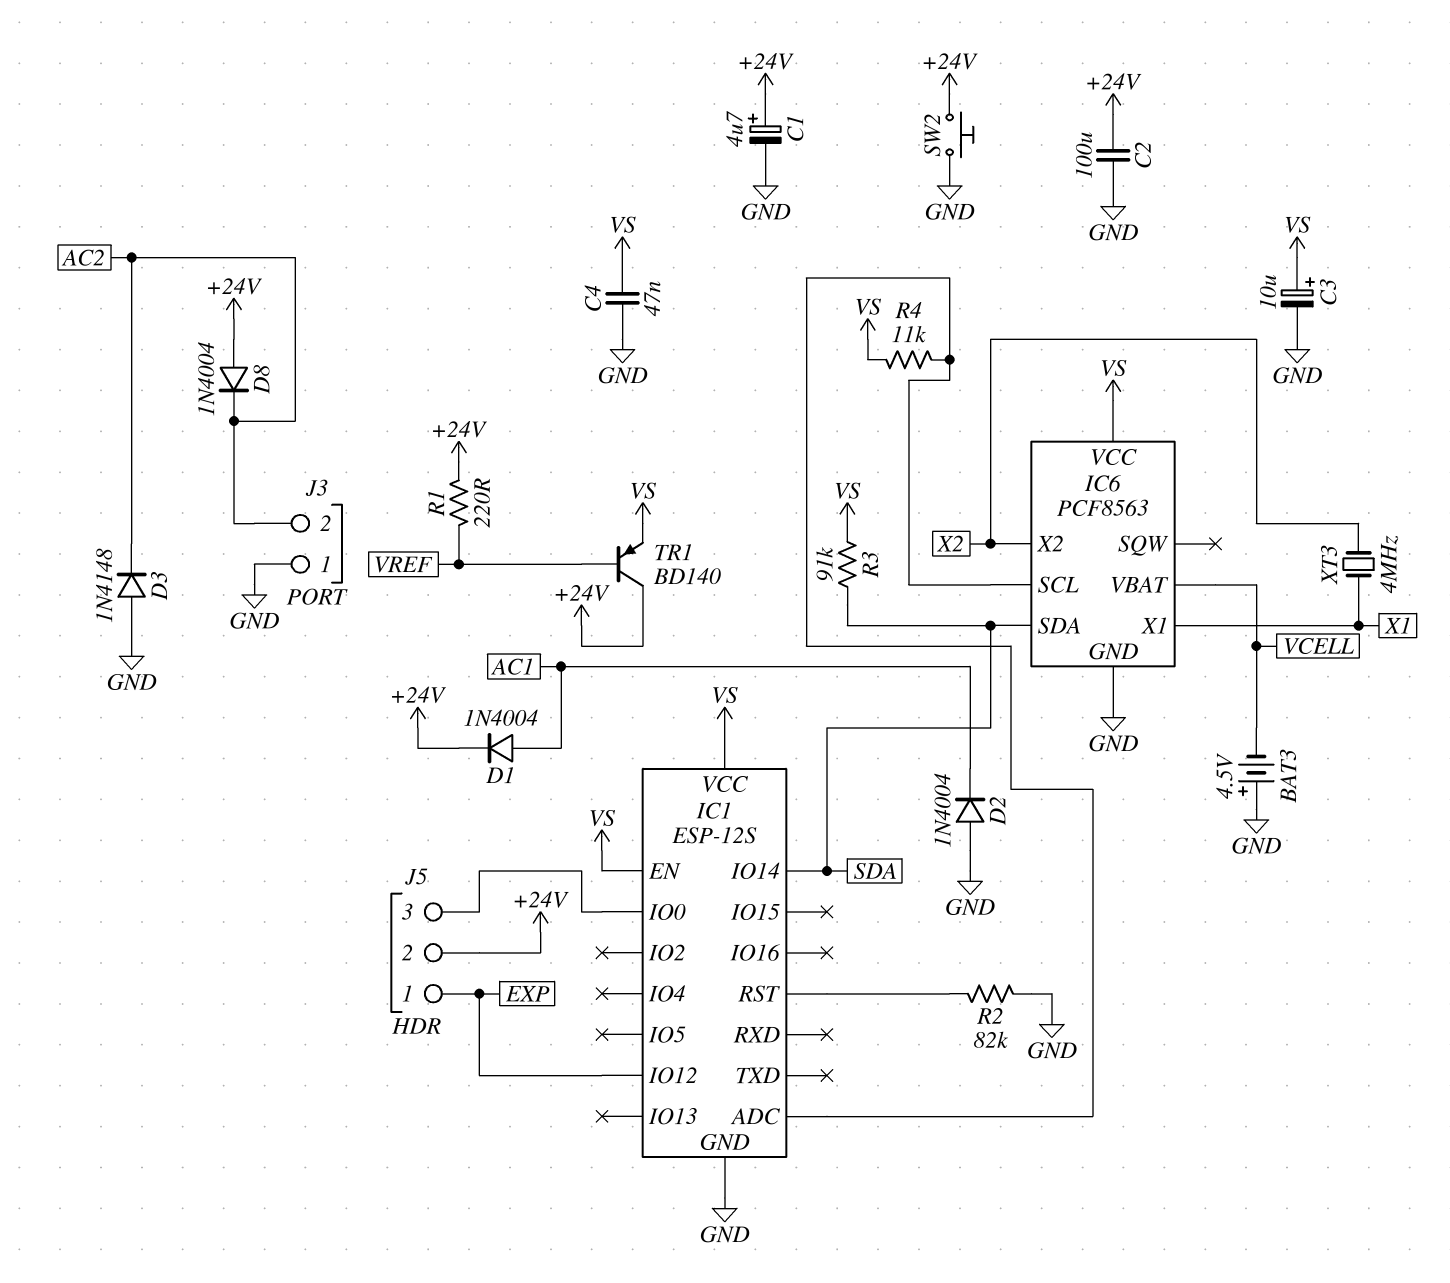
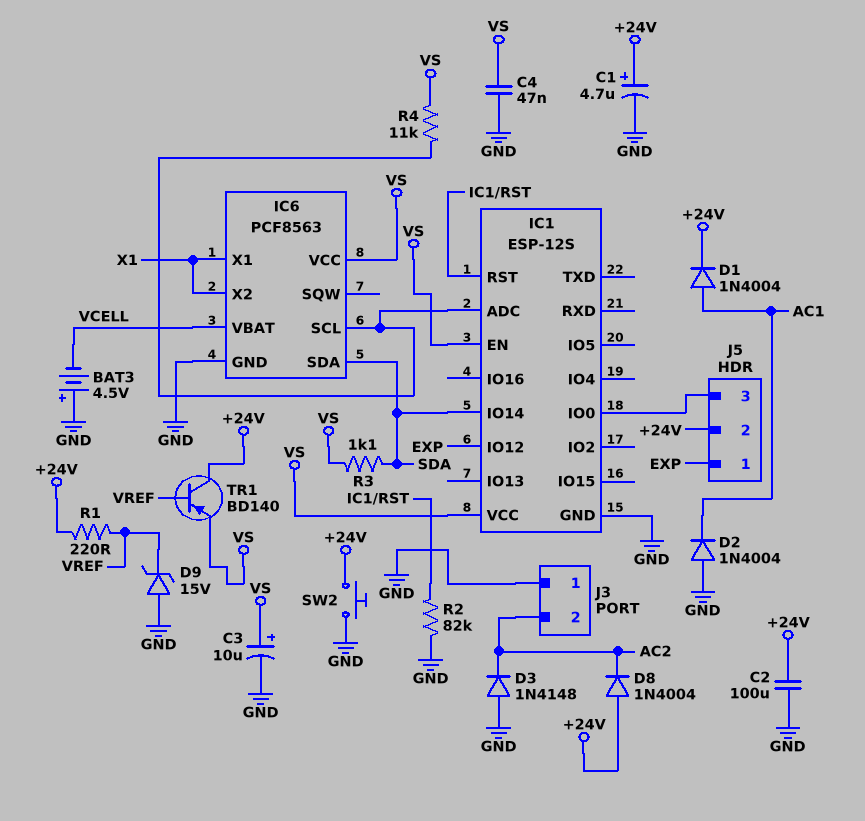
D9: none -> zener 15V (A GND, K VREF)
IC6 pin X2: X2 -> X1
R3: 91k (SDA, VS) -> 1.1k (SDA, VS)
XT3: 4MHz (X1, X2) -> none

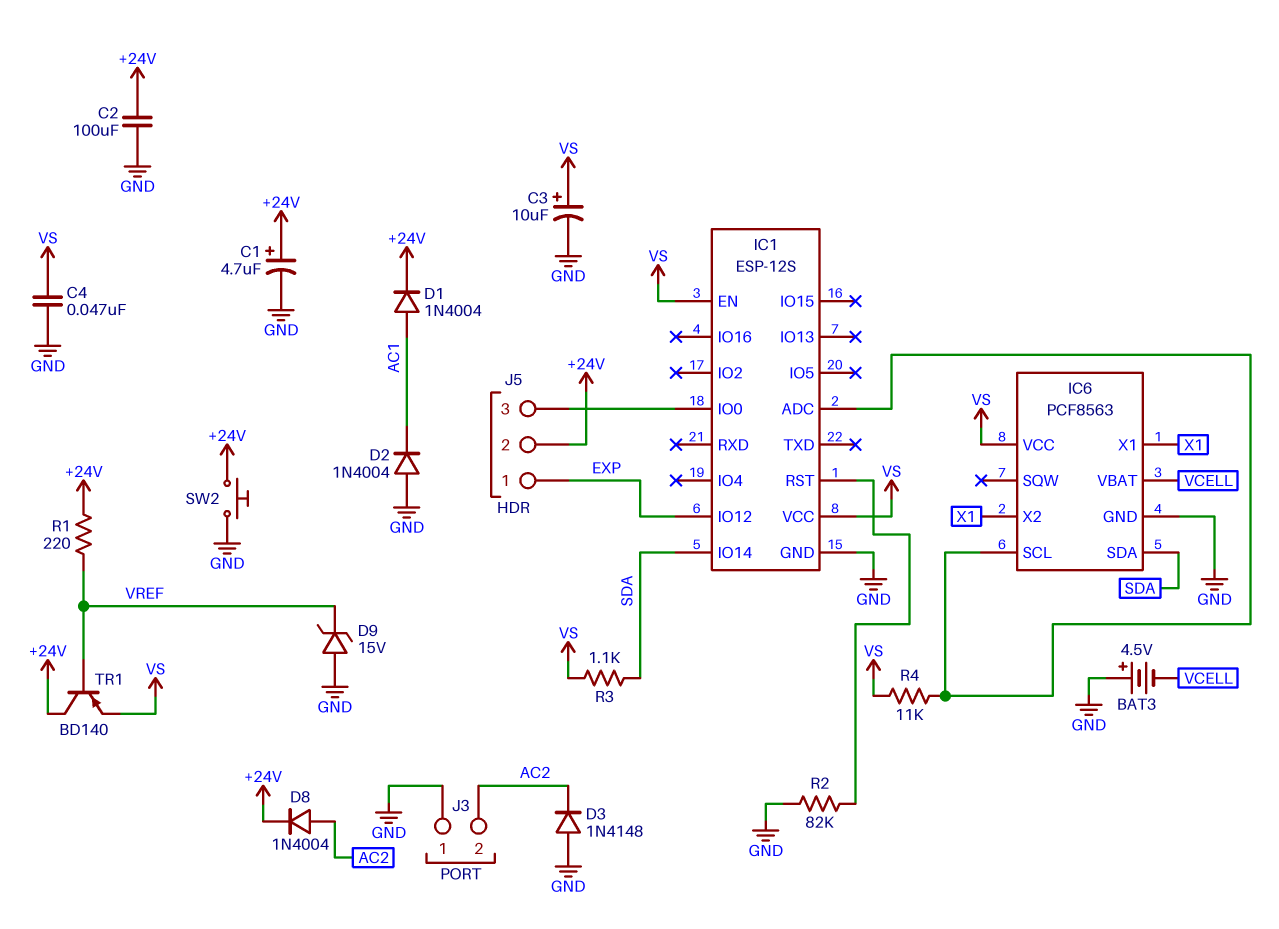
D8: diode 1N4004 (A +24V, K AC2) -> diode 1N4004 (A AC2, K +24V)

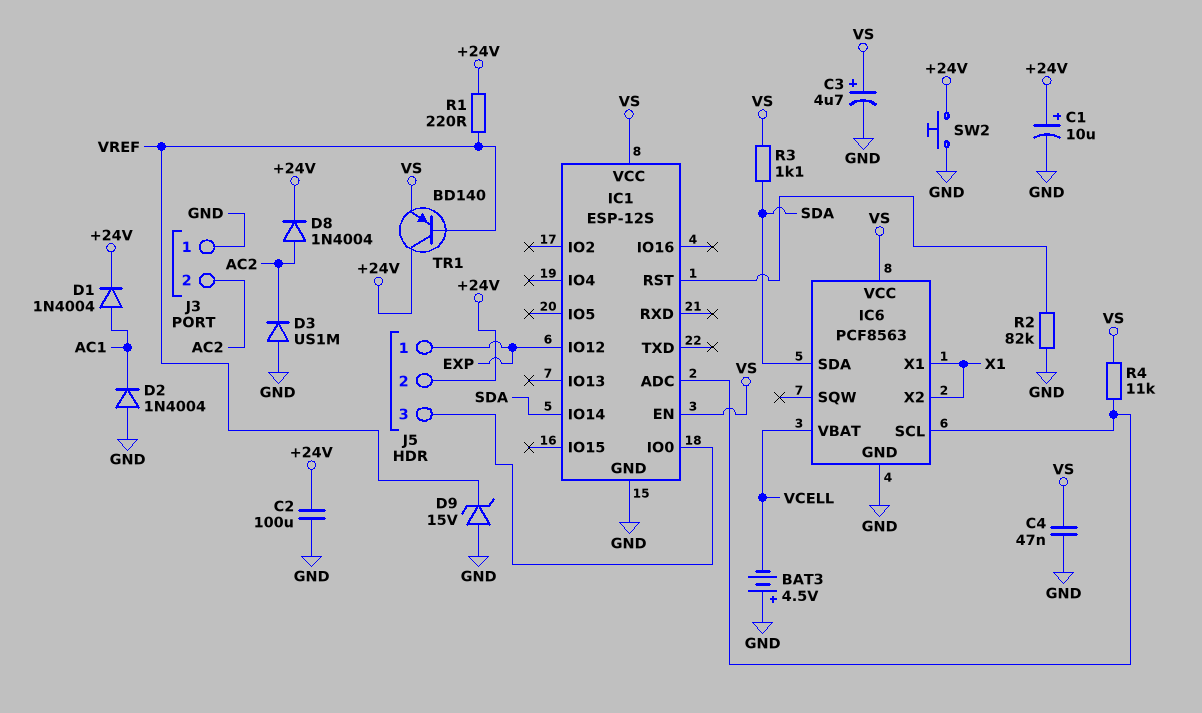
C1: 4.7uF (plus +24V, minus GND) -> 10uF (plus +24V, minus GND)
C3: 10uF (plus VS, minus GND) -> 4.7uF (plus VS, minus GND)
D3: diode 1N4148 (A GND, K AC2) -> diode US1M (A GND, K AC2)

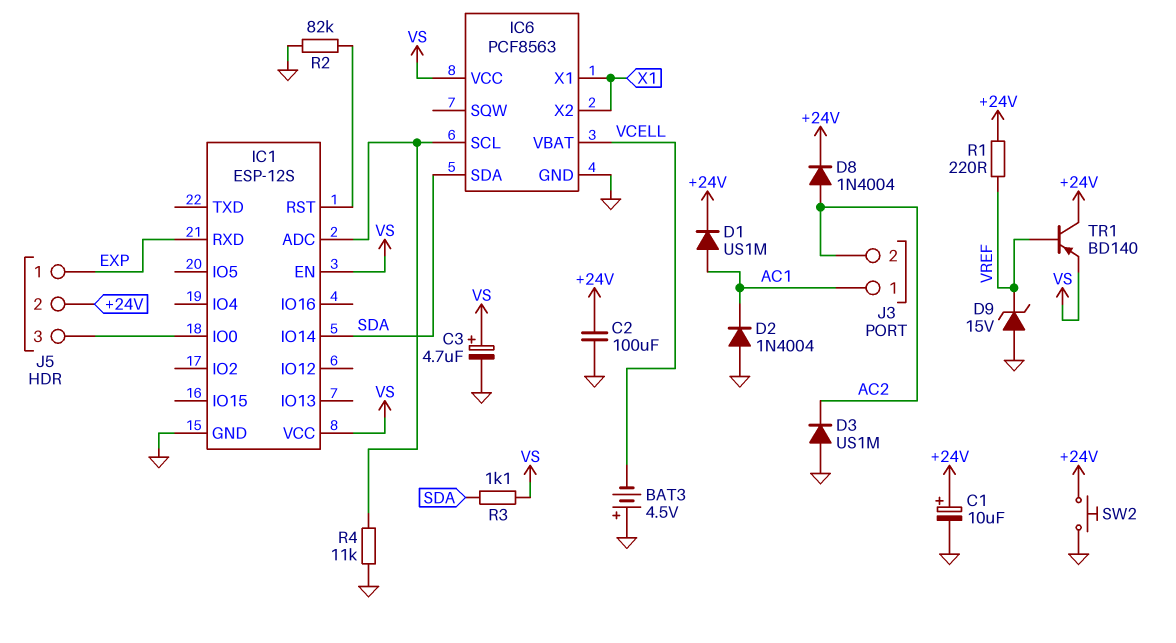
C4: 47nF (GND, VS) -> none
D1: diode 1N4004 (A AC1, K +24V) -> diode US1M (A AC1, K +24V)
IC1 pin IO12: EXP -> none
IC1 pin RXD: none -> EXP
J3 pin 1: GND -> AC1
R4: 11k (IC1/ADC, VS) -> 11k (GND, IC1/ADC)

